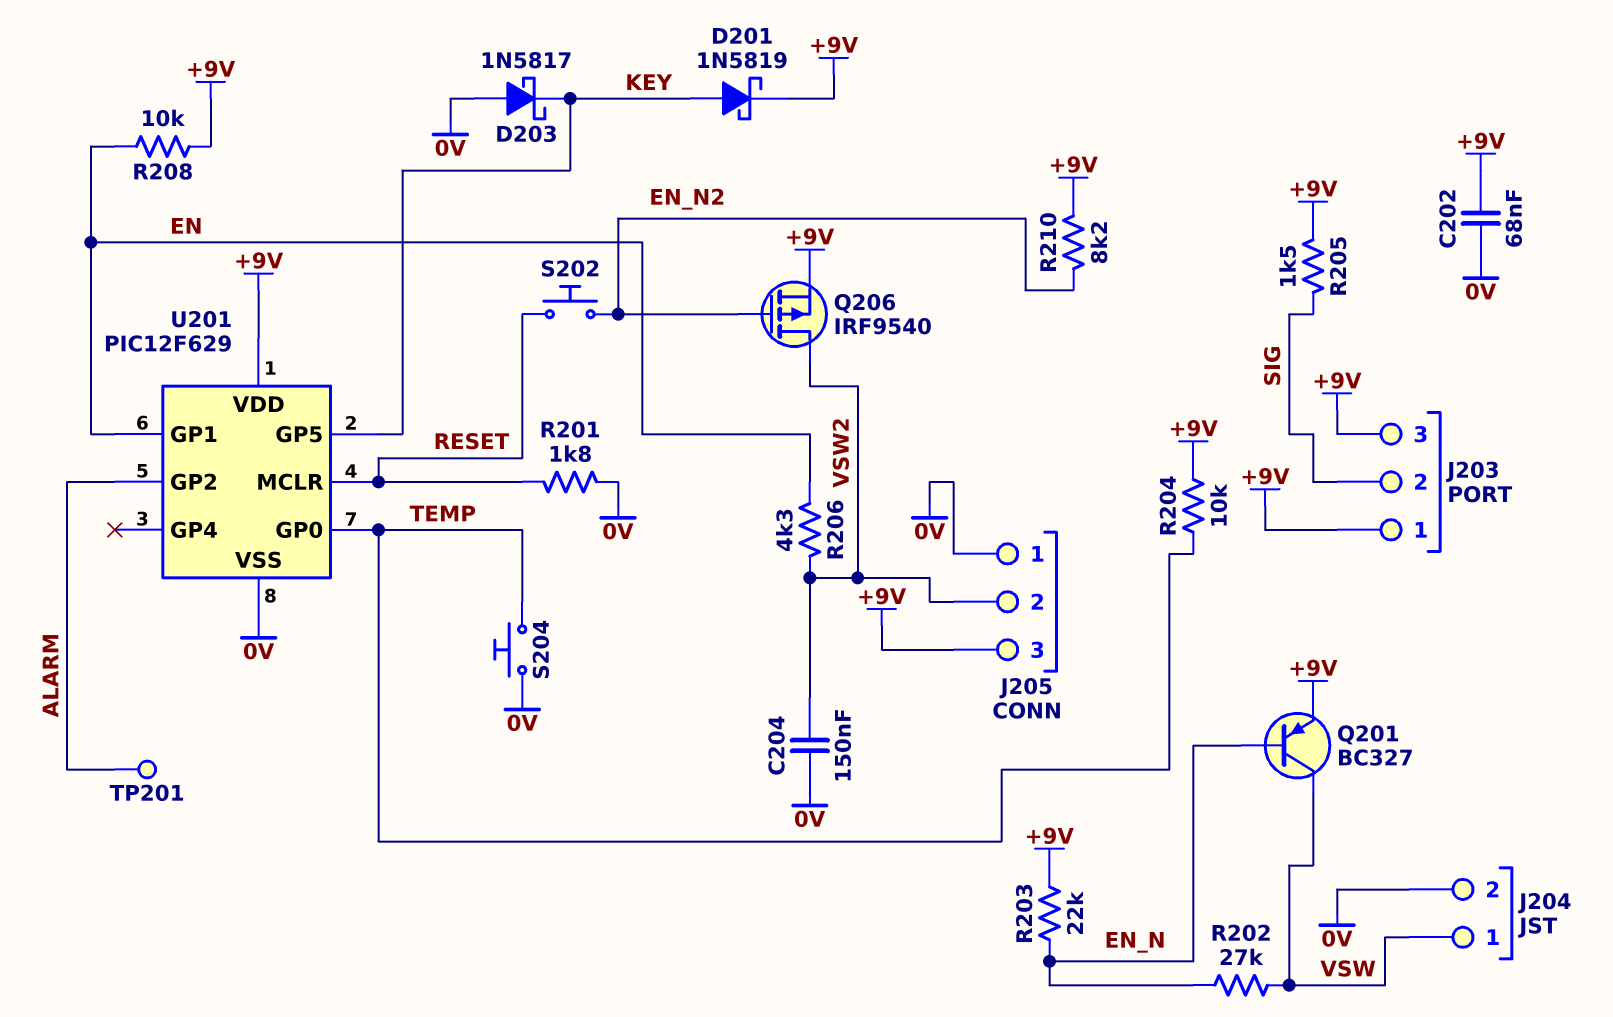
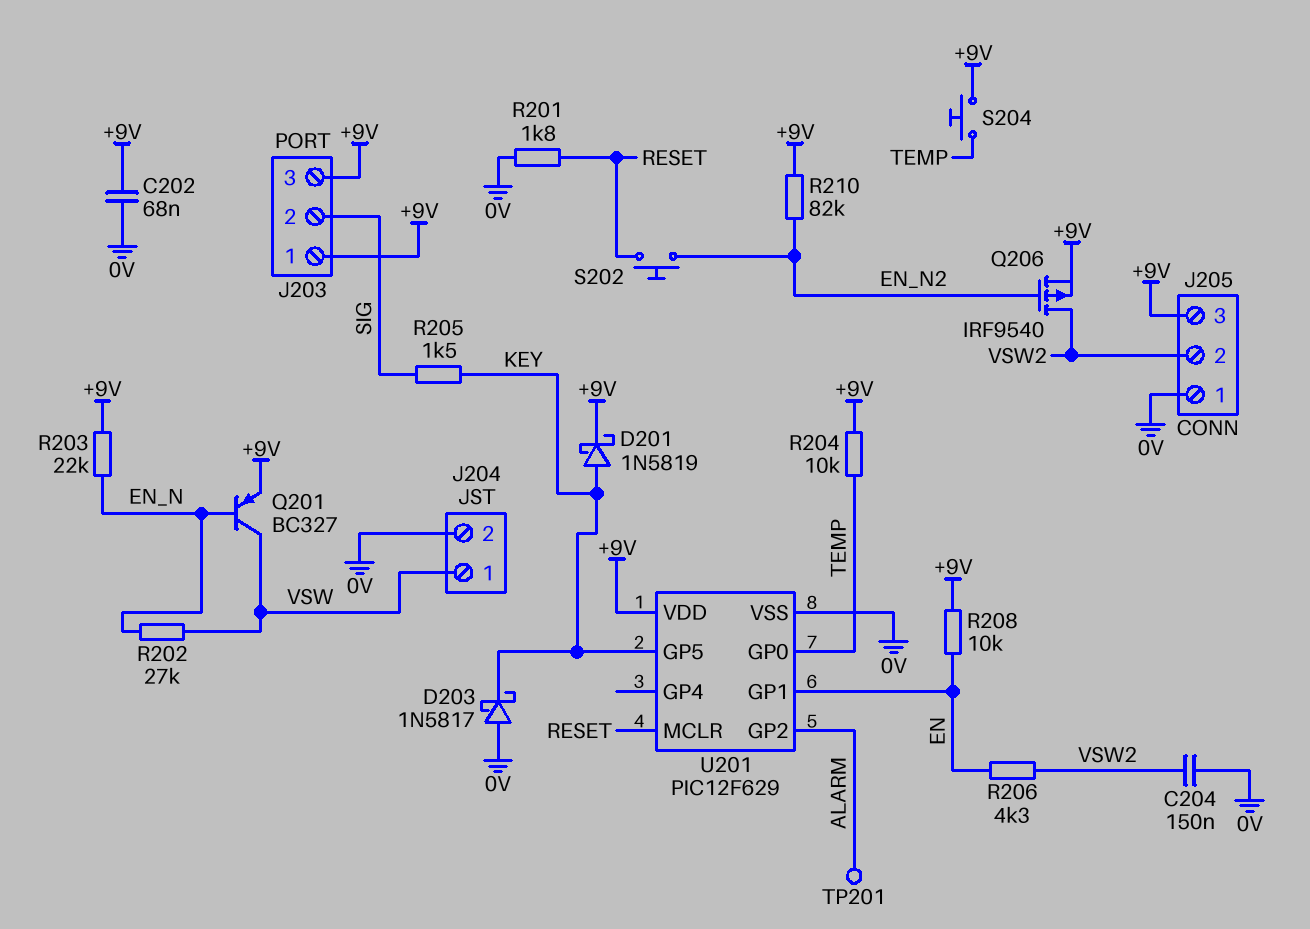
R205: 1.5k (+9V, SIG) -> 1.5k (KEY, SIG)
R210: 8.2k (+9V, EN_N2) -> 82k (+9V, EN_N2)
S204: button (0V, TEMP) -> button (+9V, TEMP)

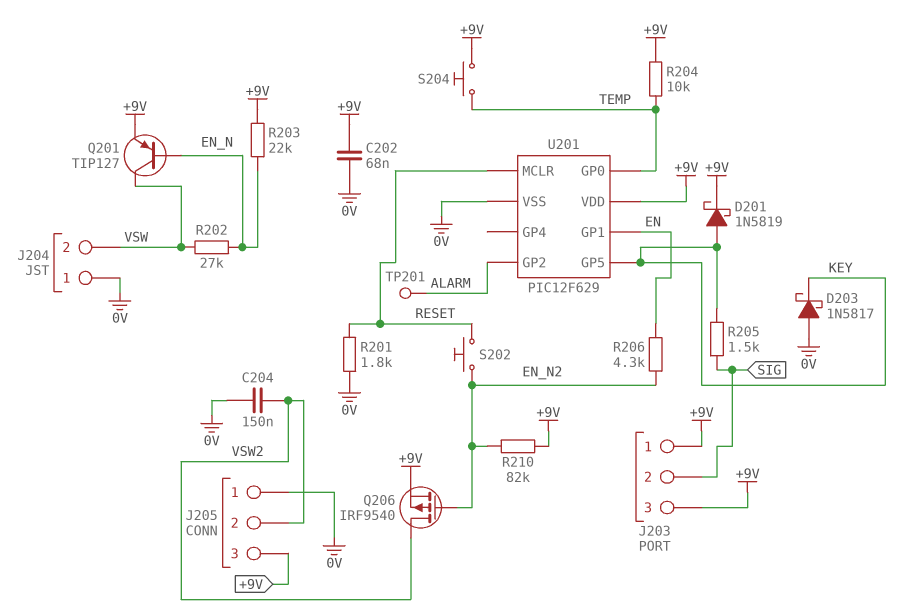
J204 pin 1: VSW -> 0V
J204 pin 2: 0V -> VSW
Q201: PNP BC327 (B EN_N, C VSW, E +9V) -> PNP TIP127 (B EN_N, C VSW, E +9V)
R206: 4.3k (EN, VSW2) -> 4.3k (EN, EN_N2)
R208: 10k (+9V, EN) -> none

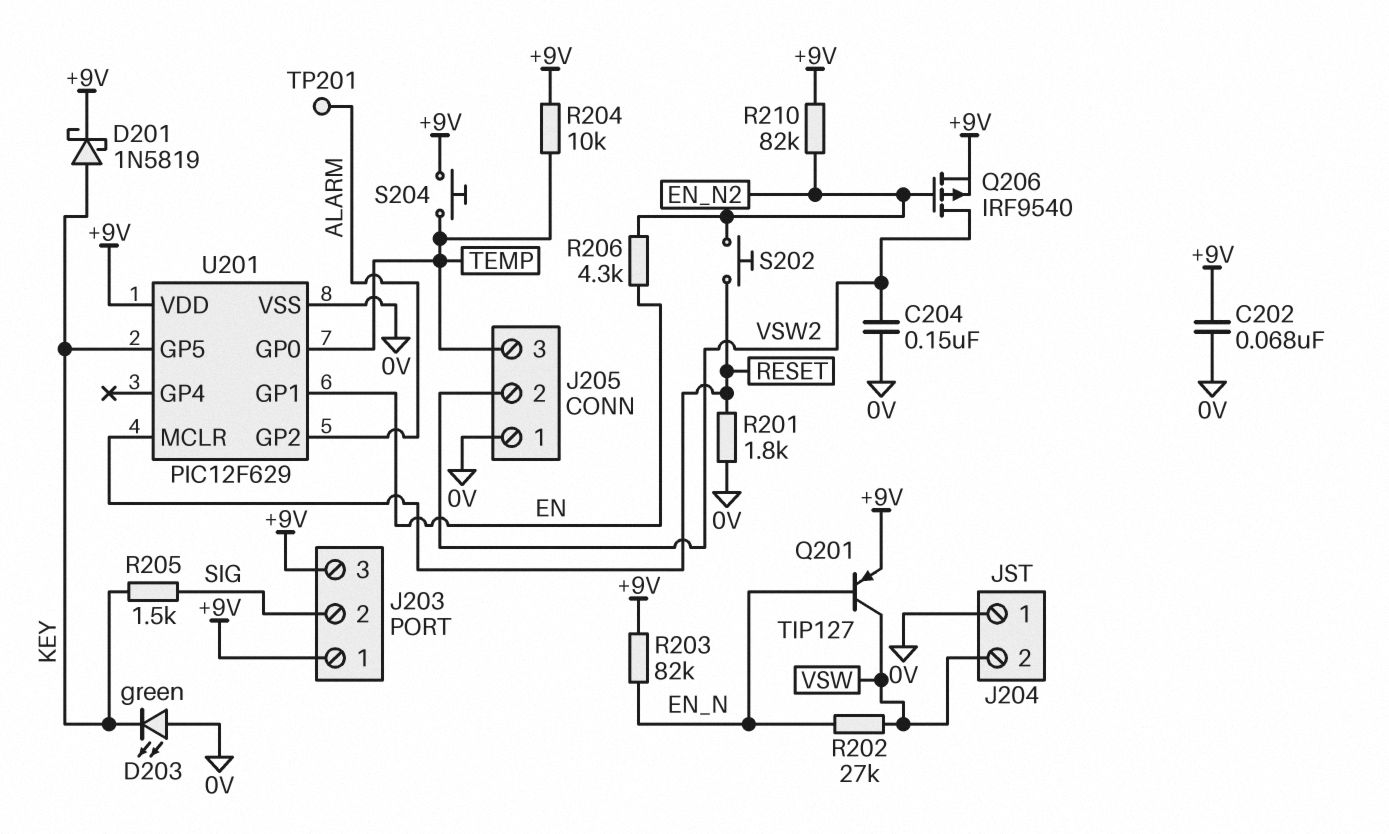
D203: schottky 1N5817 (A 0V, K KEY) -> LED green (A 0V, K KEY)
J205 pin 3: +9V -> TEMP
R203: 22k (+9V, EN_N) -> 82k (+9V, EN_N)

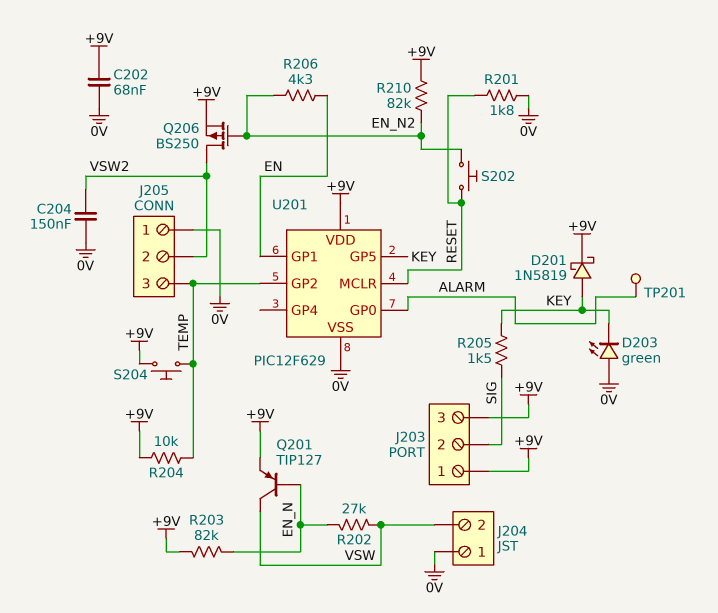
Q206: PMOS IRF9540 (G EN_N2, D VSW2, S +9V) -> PMOS BS250 (G EN_N2, D VSW2, S +9V)
U201 pin GP0: TEMP -> ALARM
U201 pin GP2: ALARM -> TEMP

